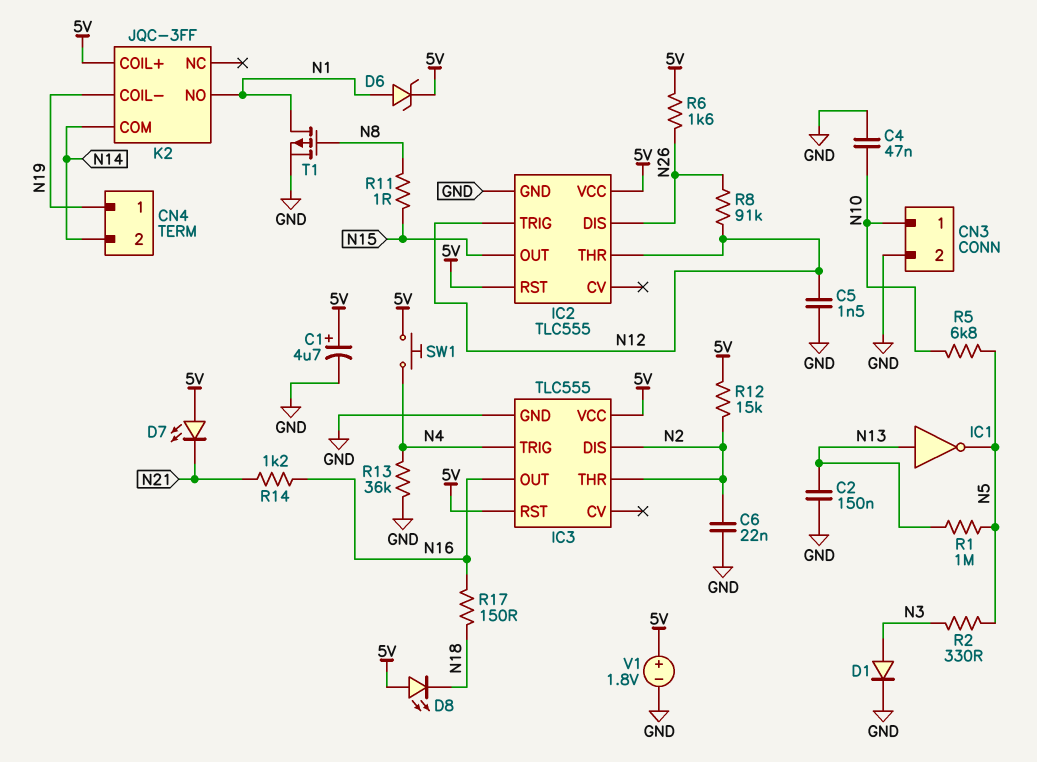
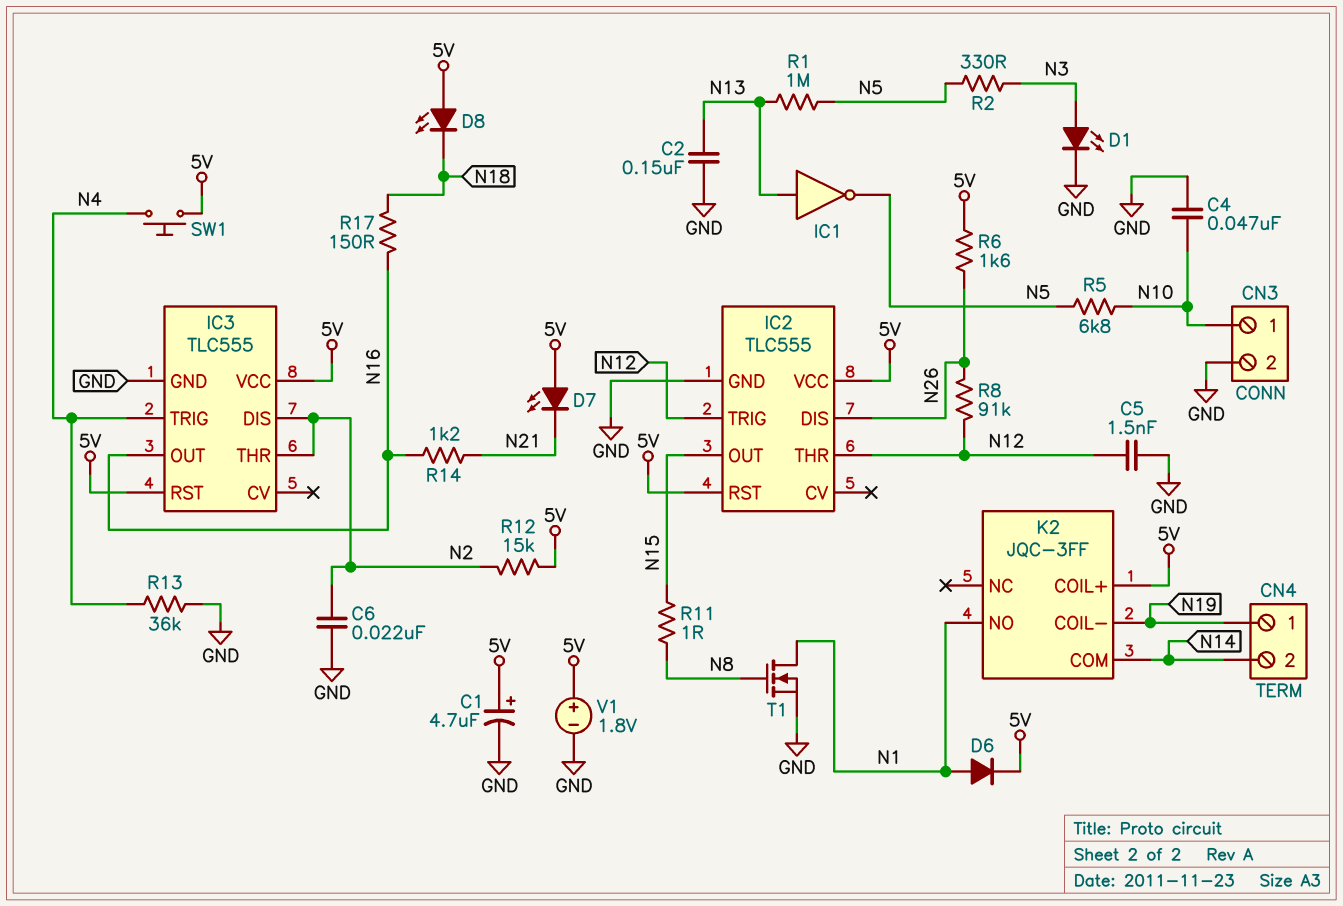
D1: diode (A N3, K GND) -> LED (A N3, K GND)
D6: zener (A N1, K 5V) -> diode (A N1, K 5V)
T1: PMOS (G N8, D N1, S GND) -> NMOS (G N8, D N1, S GND)

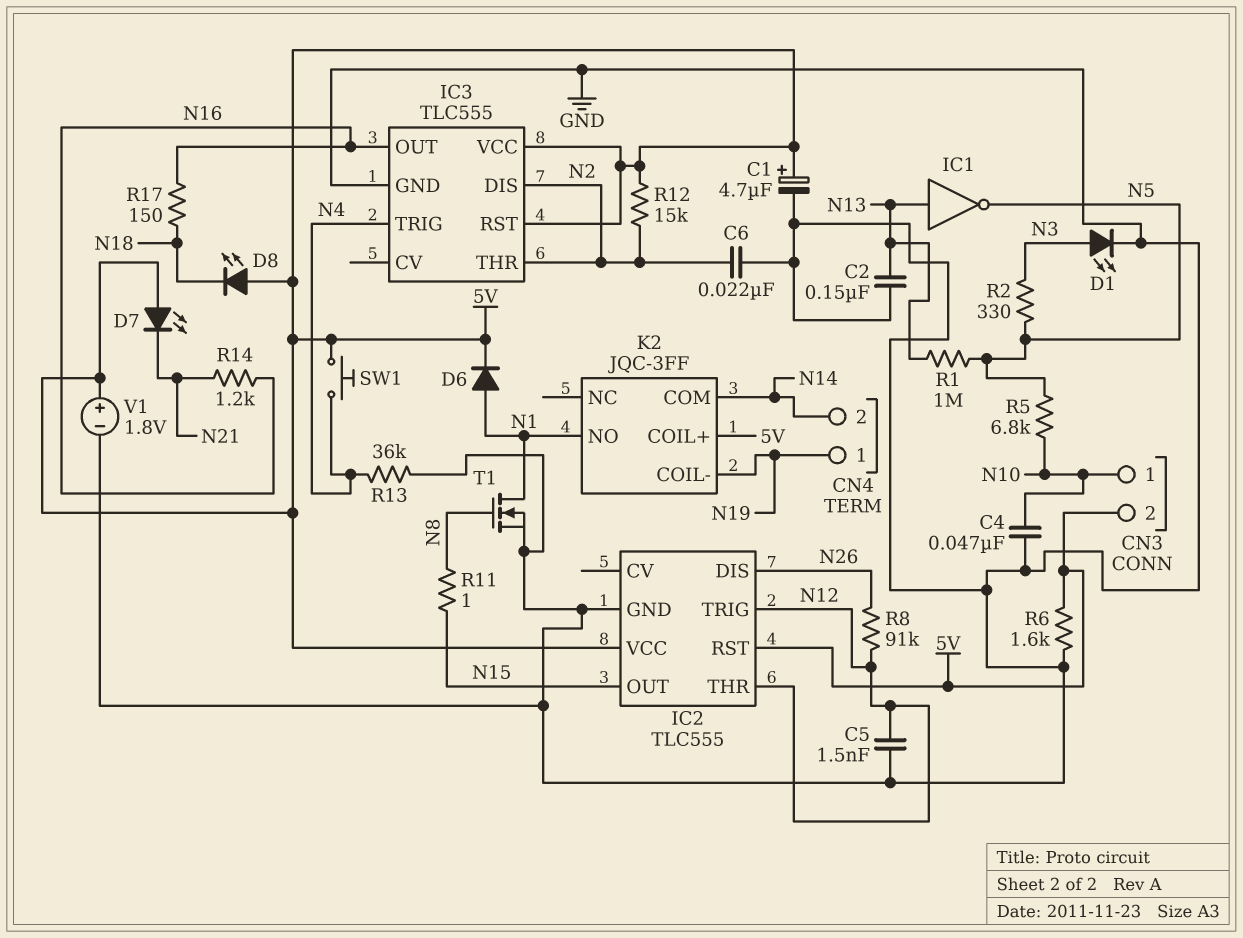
CN3 pin 2: GND -> 5V
R6: 1.6k (5V, N26) -> 1.6k (5V, GND)

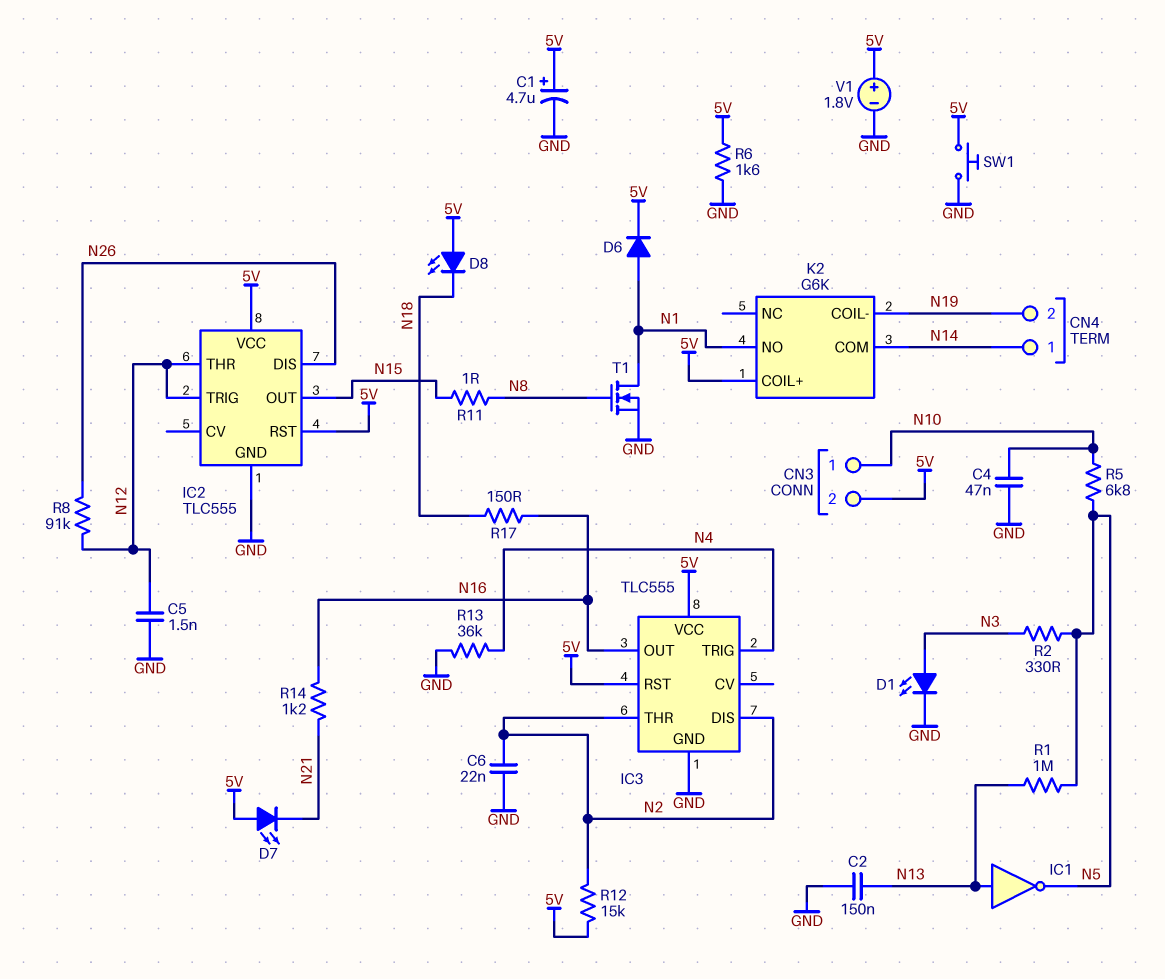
CN4 pin 1: N19 -> N14
CN4 pin 2: N14 -> N19
K2: JQC-3FF -> G6K
SW1: button (5V, N4) -> button (5V, GND)

